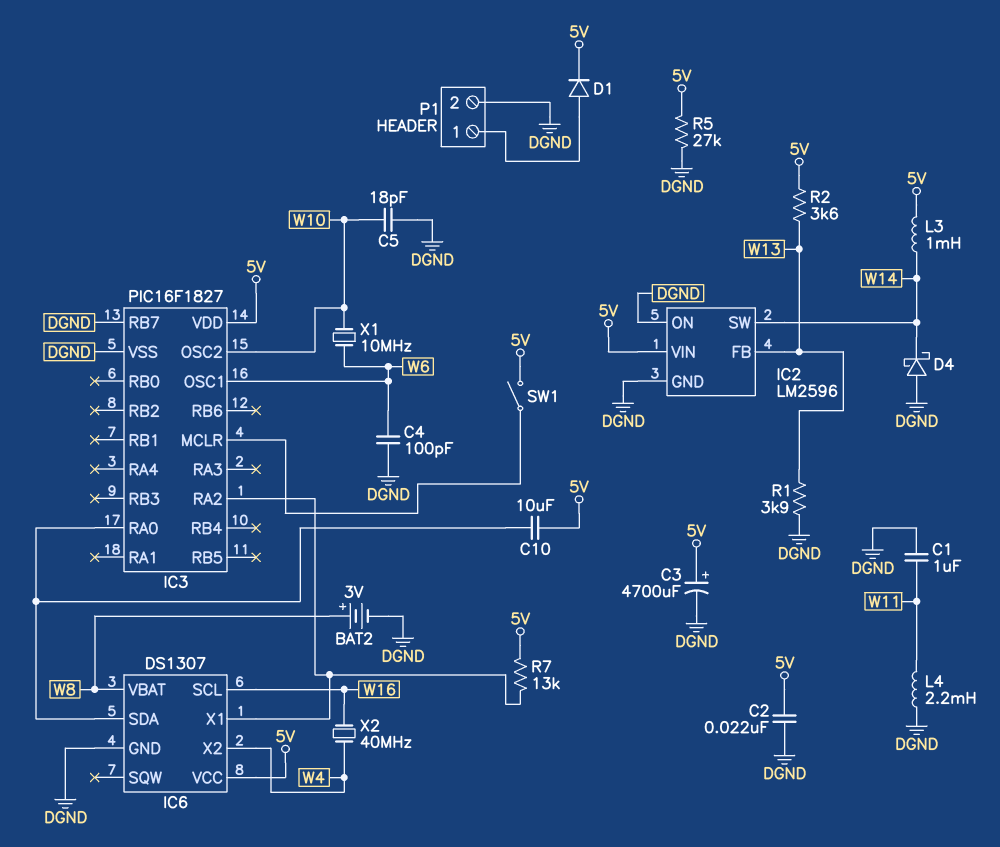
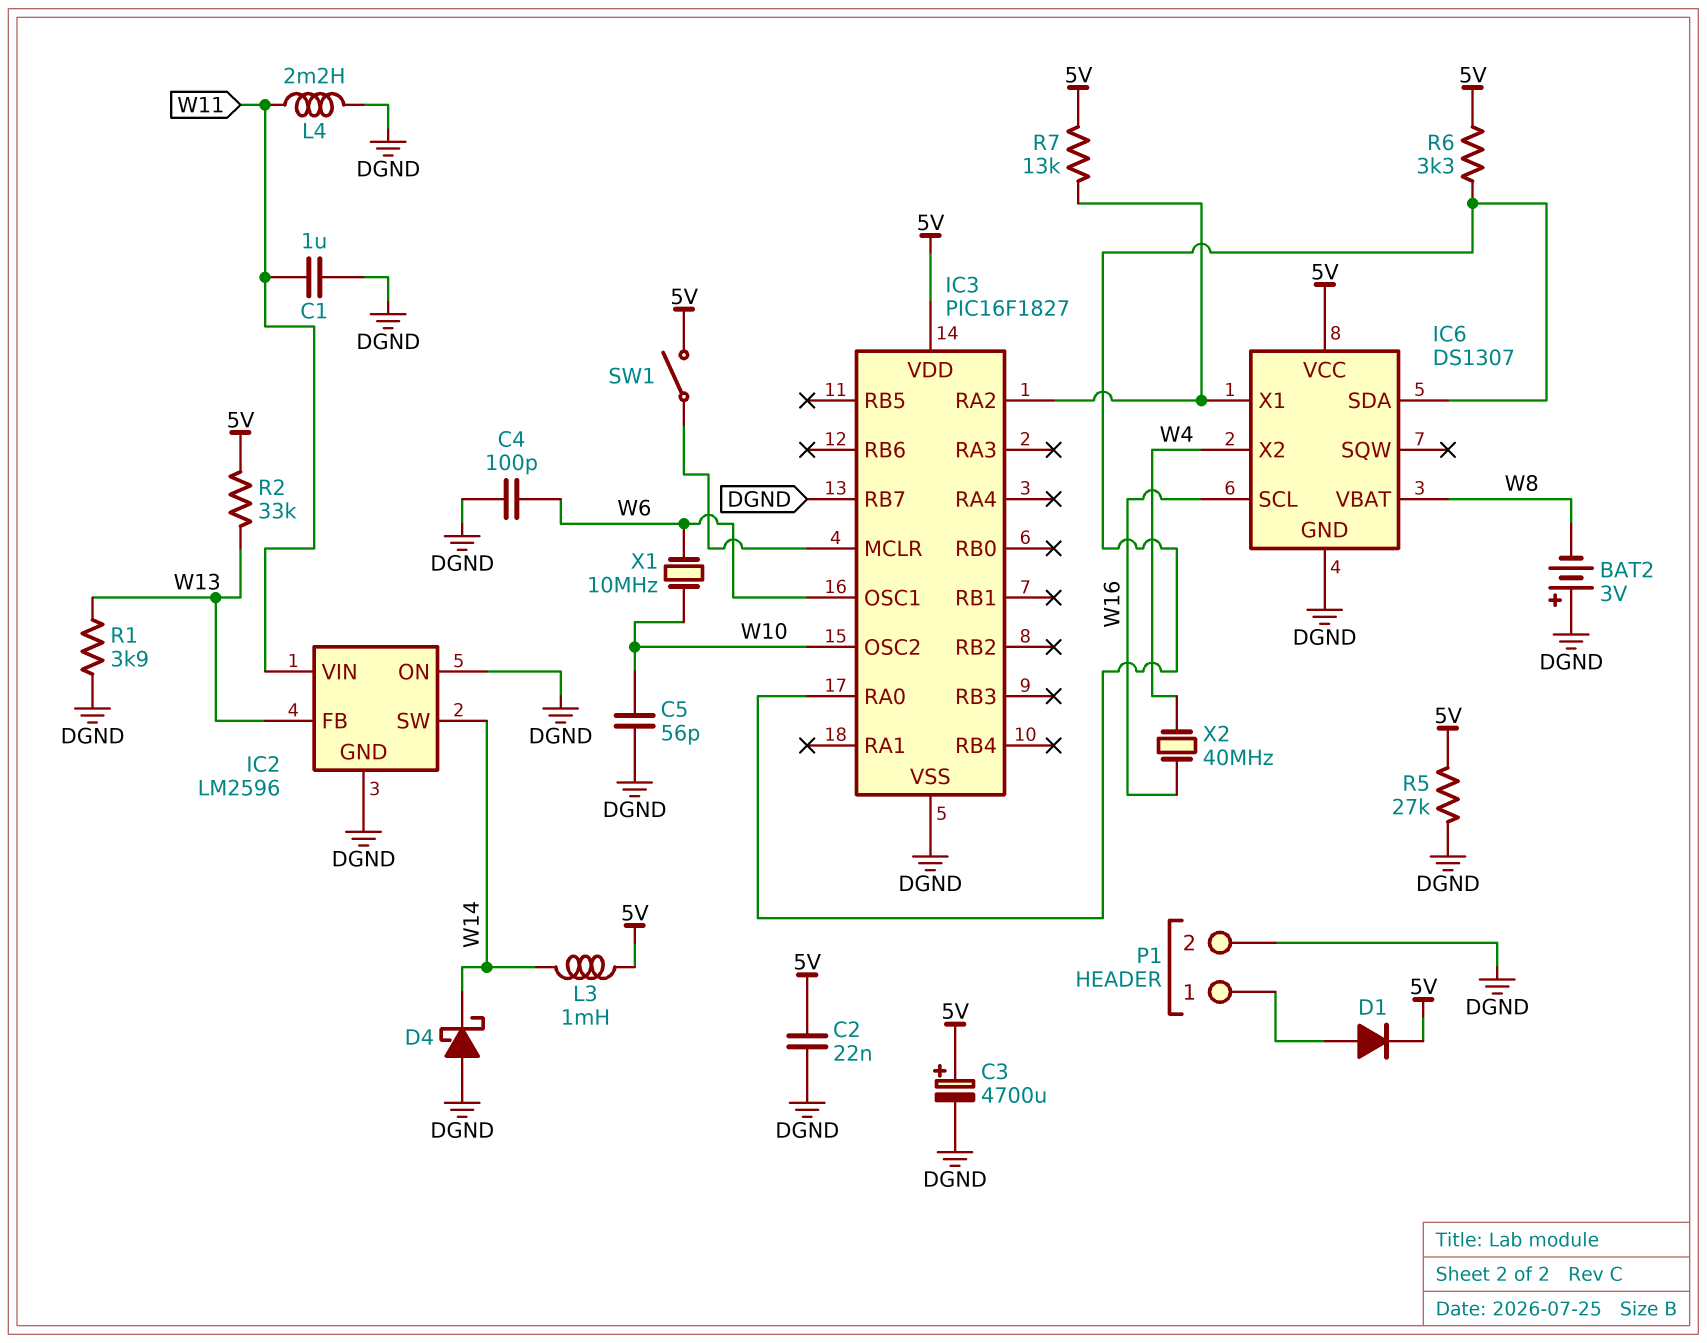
BAT2: 3V (plus W8, minus DGND) -> 3V (plus DGND, minus W8)
C5: 18pF (DGND, W10) -> 56pF (DGND, W10)
C10: 10uF (5V, IC3/RA0) -> none
IC2 pin VIN: 5V -> W11
R2: 3.6k (5V, W13) -> 33k (5V, W13)
R6: none -> 3.3k (5V, IC3/RA0)

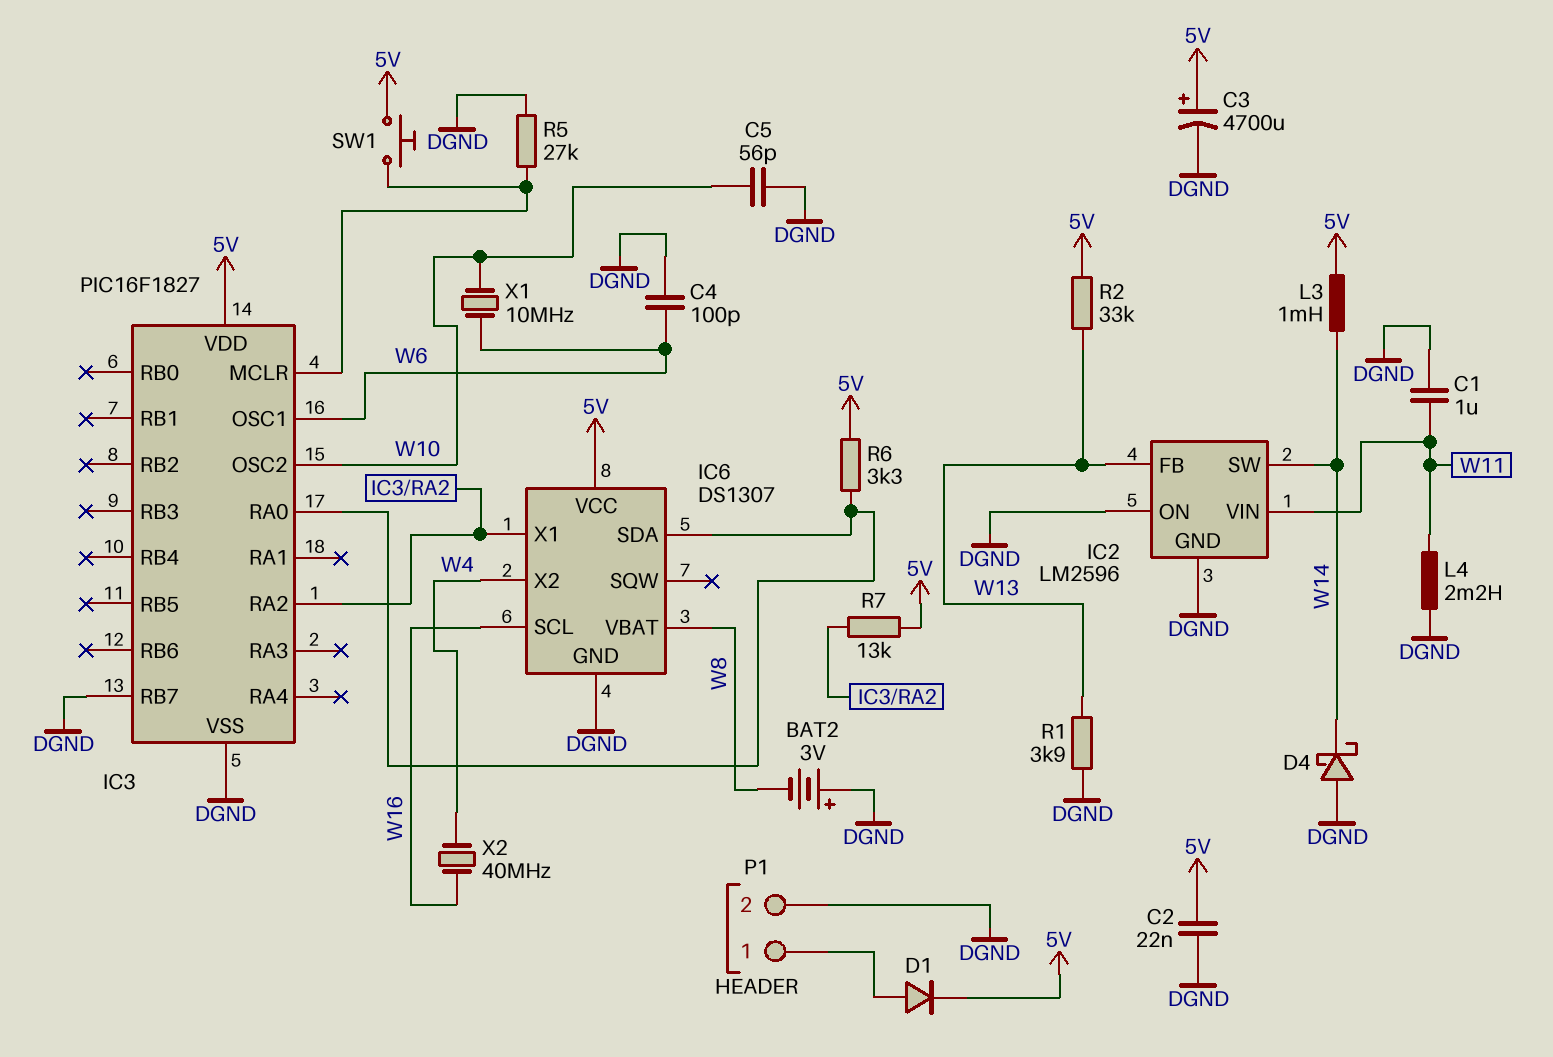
R5: 27k (5V, DGND) -> 27k (DGND, IC3/MCLR)
SW1: switch (5V, IC3/MCLR) -> button (5V, IC3/MCLR)

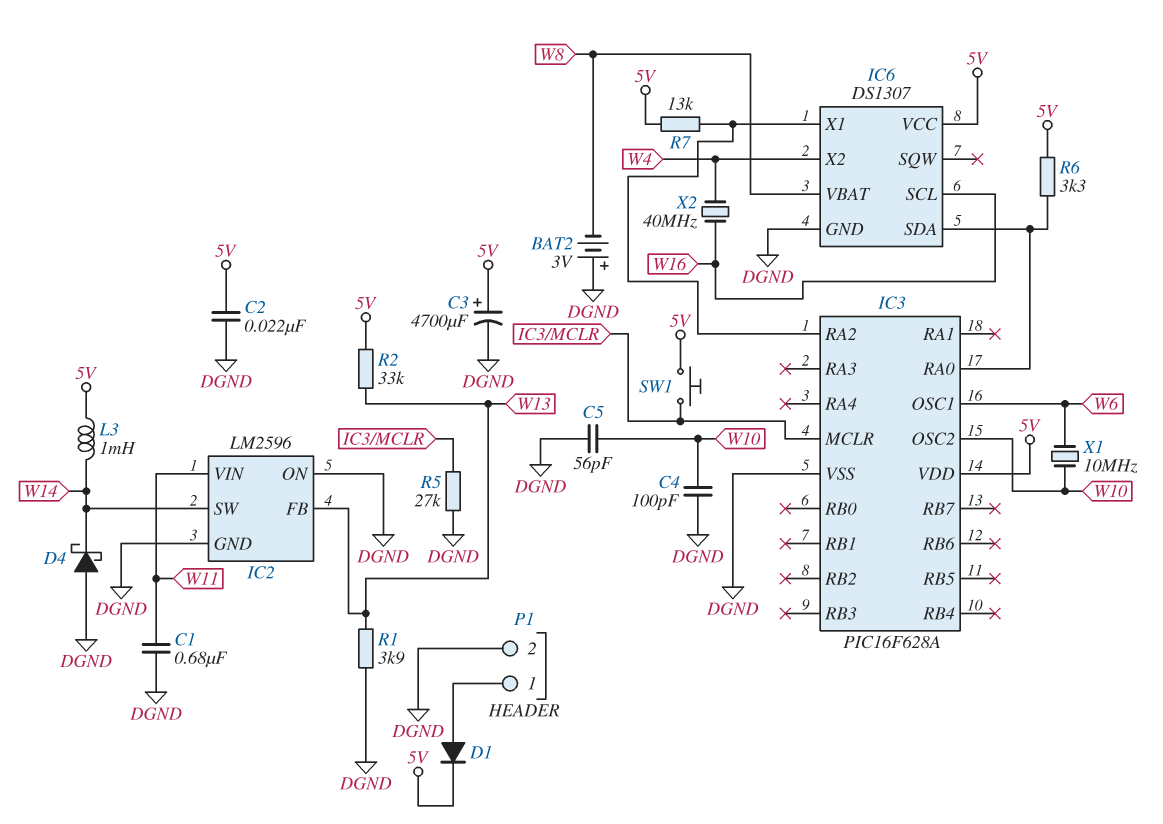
C1: 1uF (DGND, W11) -> 680nF (DGND, W11)
C4: 100pF (DGND, W6) -> 100pF (DGND, W10)
IC3: PIC16F1827 -> PIC16F628A
IC3 pin RB7: DGND -> none
L4: 2.2mH (DGND, W11) -> none

